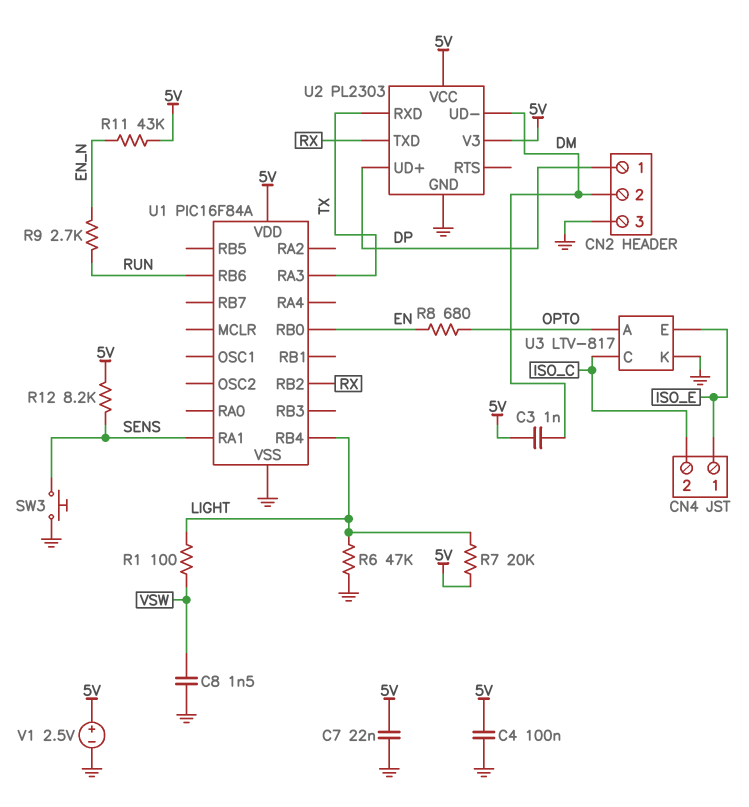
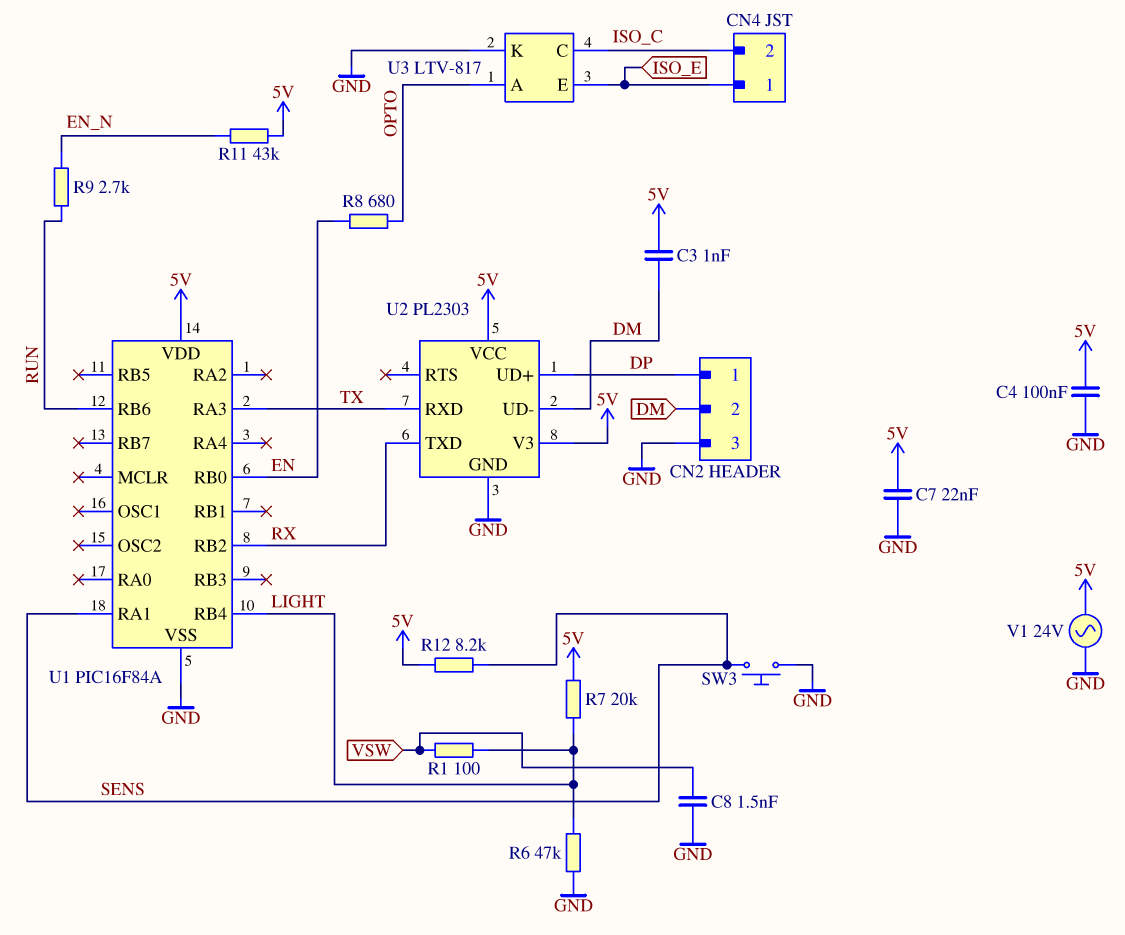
V1: 2.5V (plus 5V, minus GND) -> AC 24V (5V, GND)

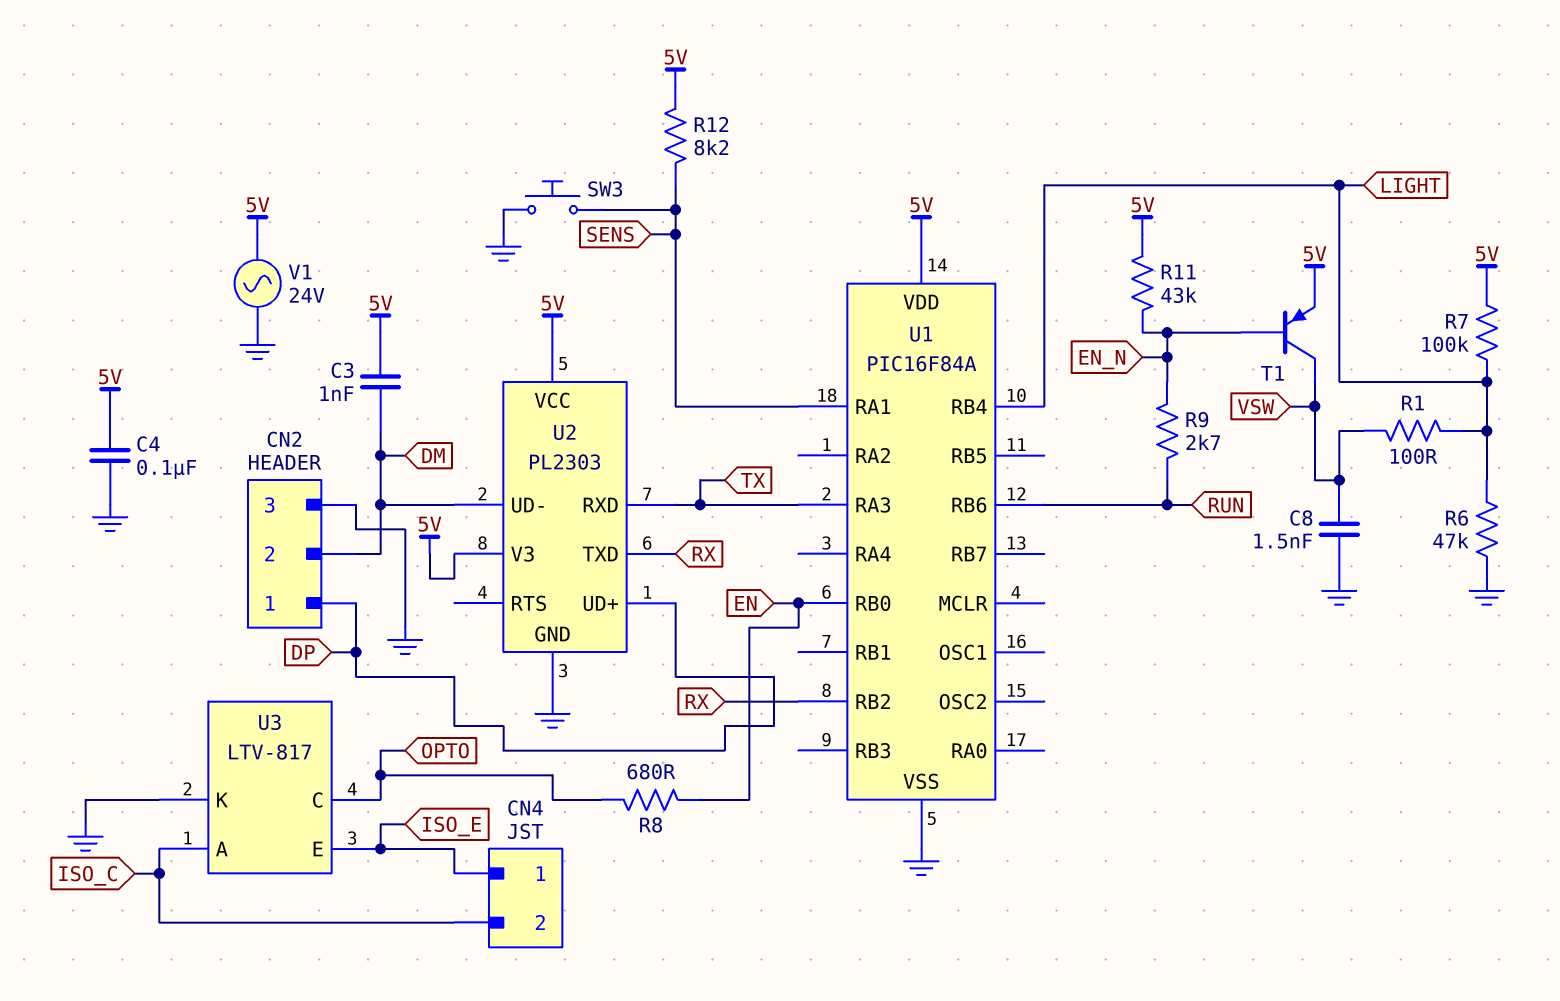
C7: 22nF (5V, GND) -> none
R7: 20k (5V, LIGHT) -> 100k (5V, LIGHT)
T1: none -> PNP (B EN_N, C VSW, E 5V)
U3 pin A: OPTO -> ISO_C
U3 pin C: ISO_C -> OPTO

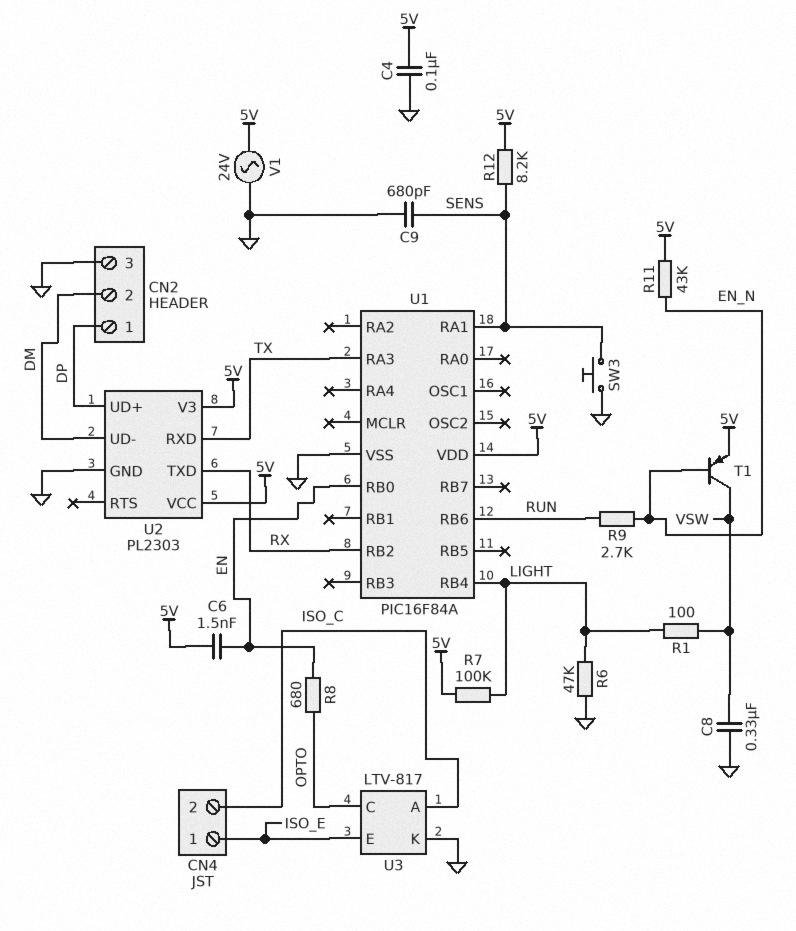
C3: 1nF (5V, DM) -> none
C6: none -> 1.5nF (5V, EN)
C8: 1.5nF (GND, VSW) -> 330nF (GND, VSW)
C9: none -> 680pF (GND, SENS)

